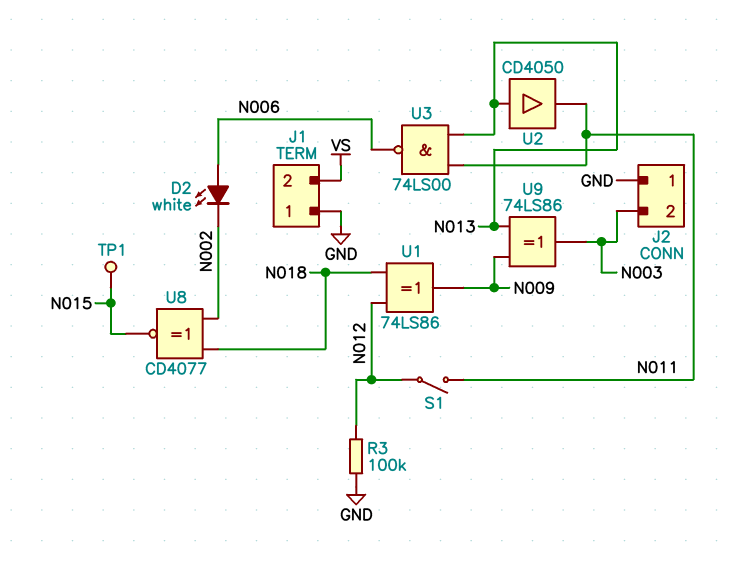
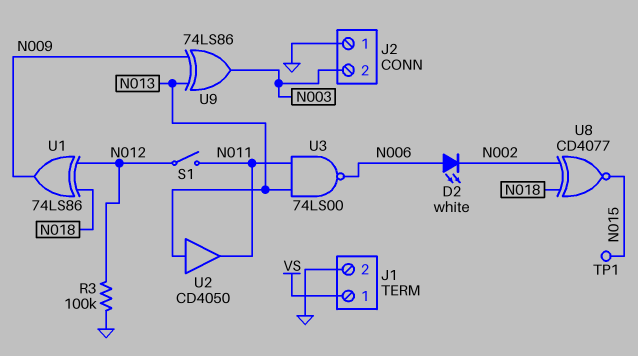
J1 pin 1: GND -> VS
J1 pin 2: VS -> GND

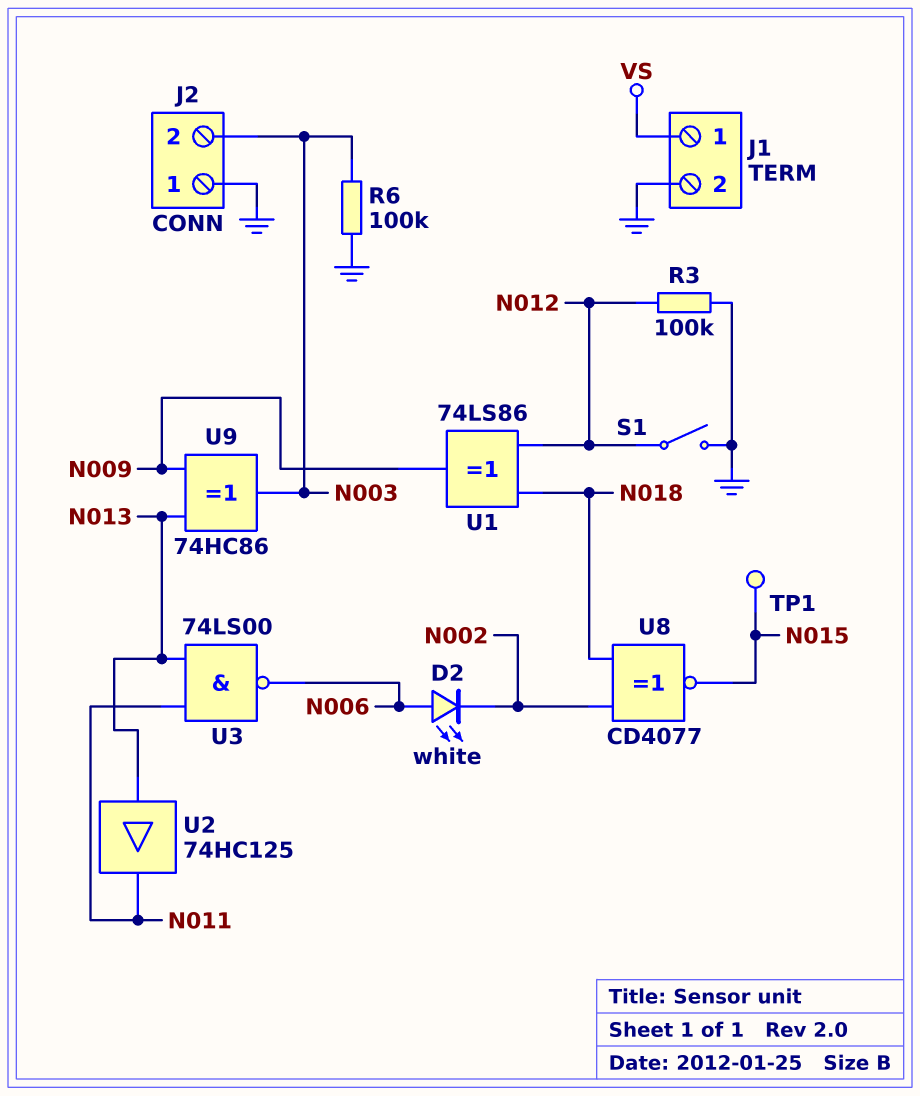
R6: none -> 100k (GND, N003)
S1: switch (N011, N012) -> switch (GND, N012)
U2: buffer CD4050 (in N013, out N011) -> buffer 74HC125 (in N013, out N011)
U9: XOR 74LS86 (in N009, in N013, out N003) -> XOR 74HC86 (in N009, in N013, out N003)

